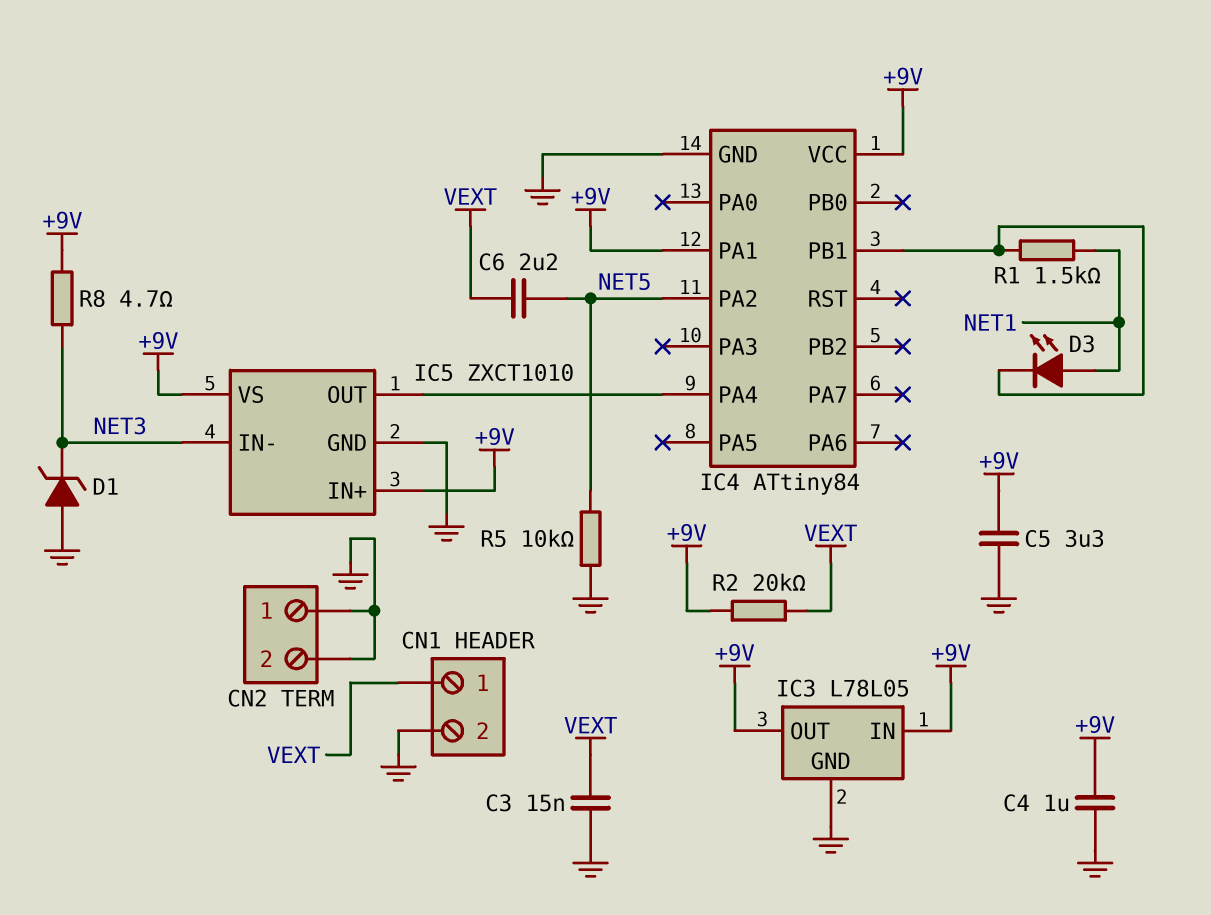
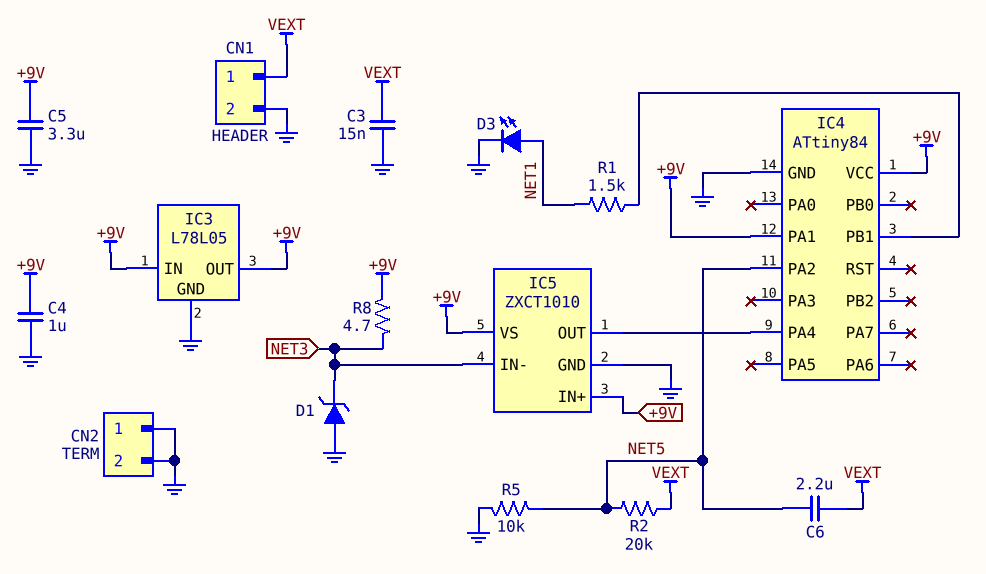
D3: LED (A NET1, K IC4/PB1) -> LED (A NET1, K GND)
R2: 20k (+9V, VEXT) -> 20k (NET5, VEXT)

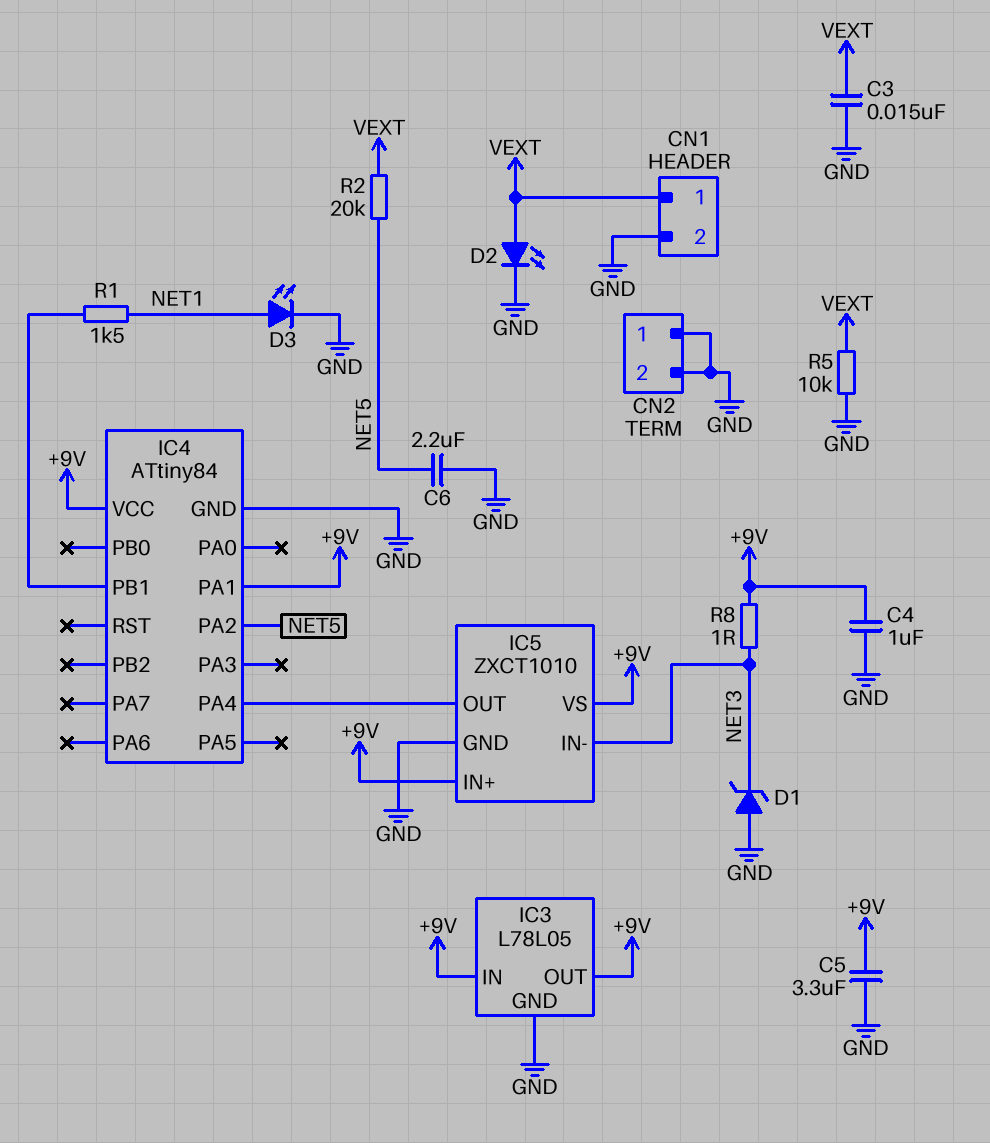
C6: 2.2uF (NET5, VEXT) -> 2.2uF (GND, NET5)
D2: none -> LED (A VEXT, K GND)
R5: 10k (GND, NET5) -> 10k (GND, VEXT)
R8: 4.7 (+9V, NET3) -> 1 (+9V, NET3)

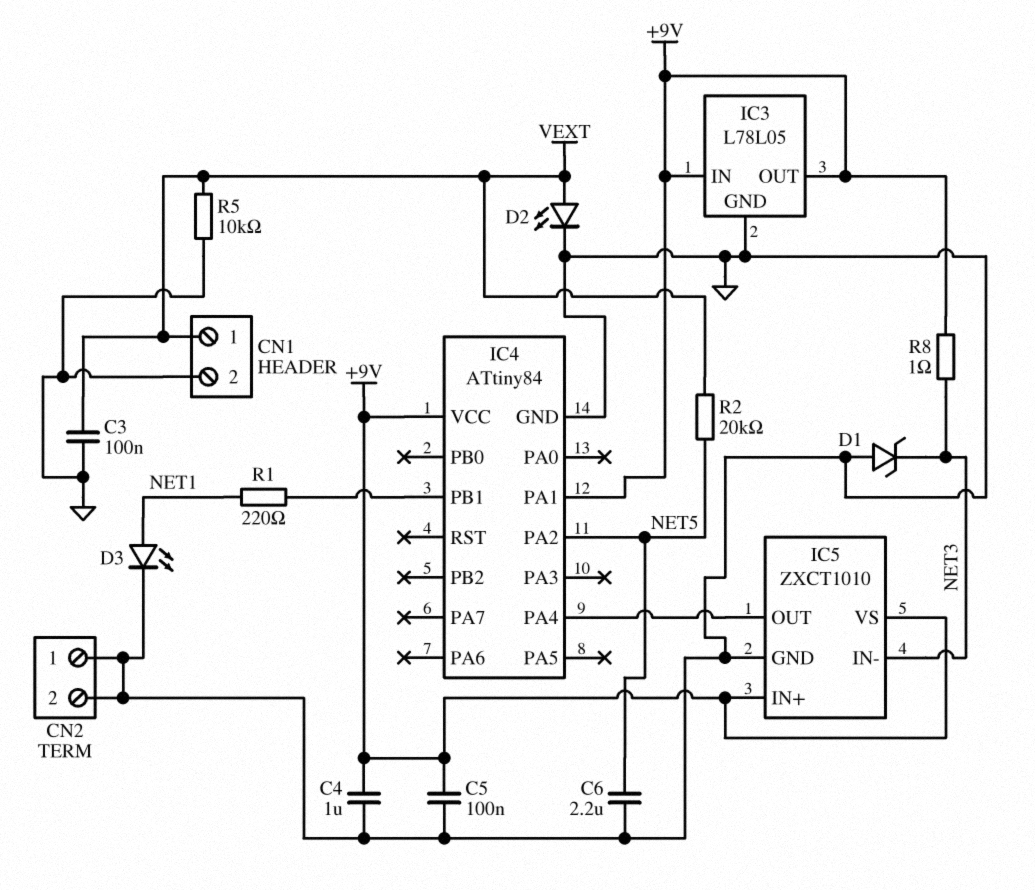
C3: 15nF (GND, VEXT) -> 100nF (GND, VEXT)
C5: 3.3uF (+9V, GND) -> 100nF (+9V, GND)
R1: 1.5k (IC4/PB1, NET1) -> 220 (IC4/PB1, NET1)

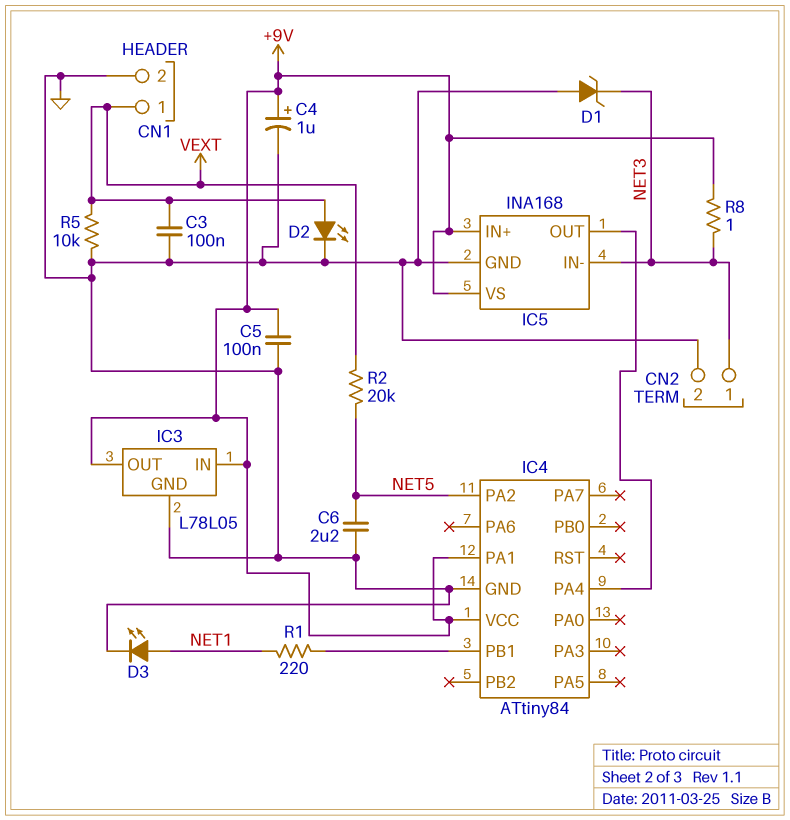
C4: 1uF (+9V, GND) -> 1uF (plus +9V, minus GND)
CN2 pin 1: GND -> NET3
IC5: ZXCT1010 -> INA168

